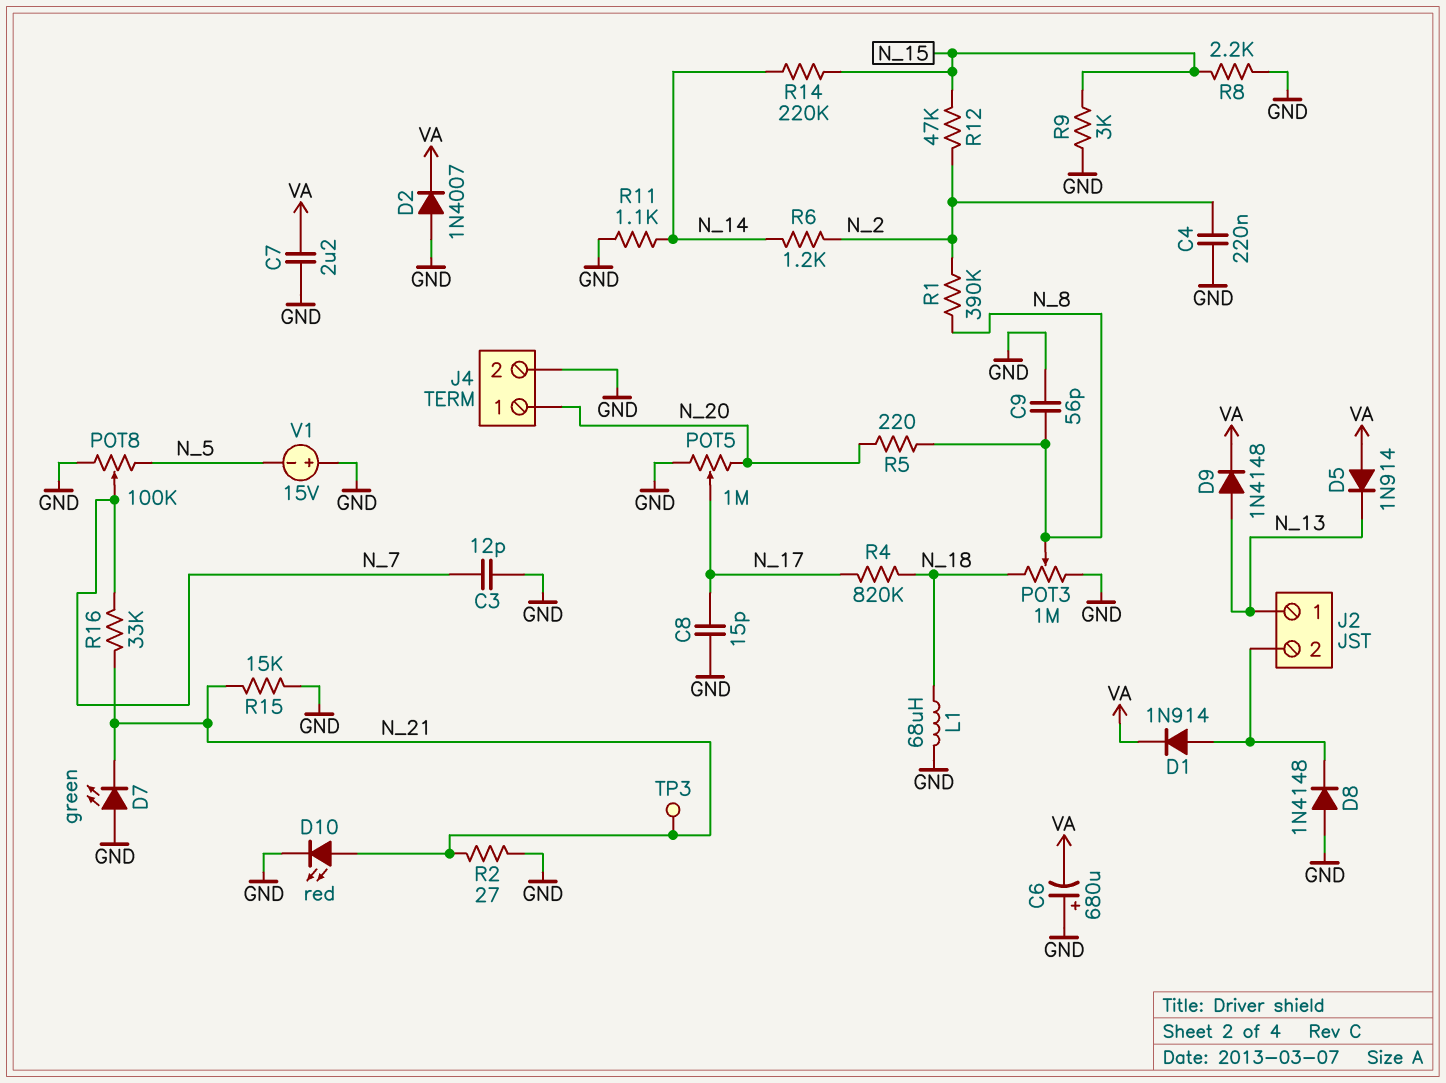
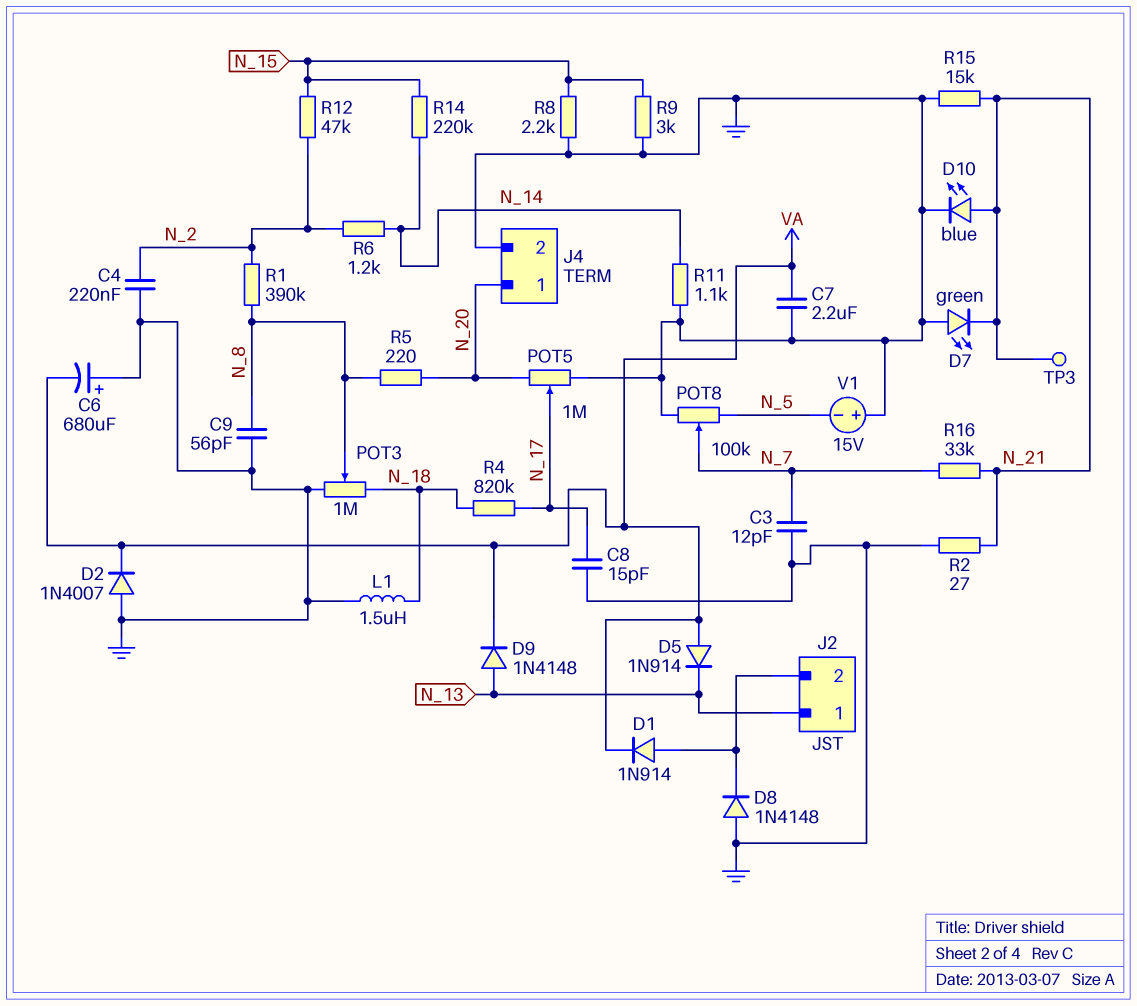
D10: LED red (A N_21, K GND) -> LED blue (A N_21, K GND)
L1: 68uH (GND, N_18) -> 1.5uH (GND, N_18)

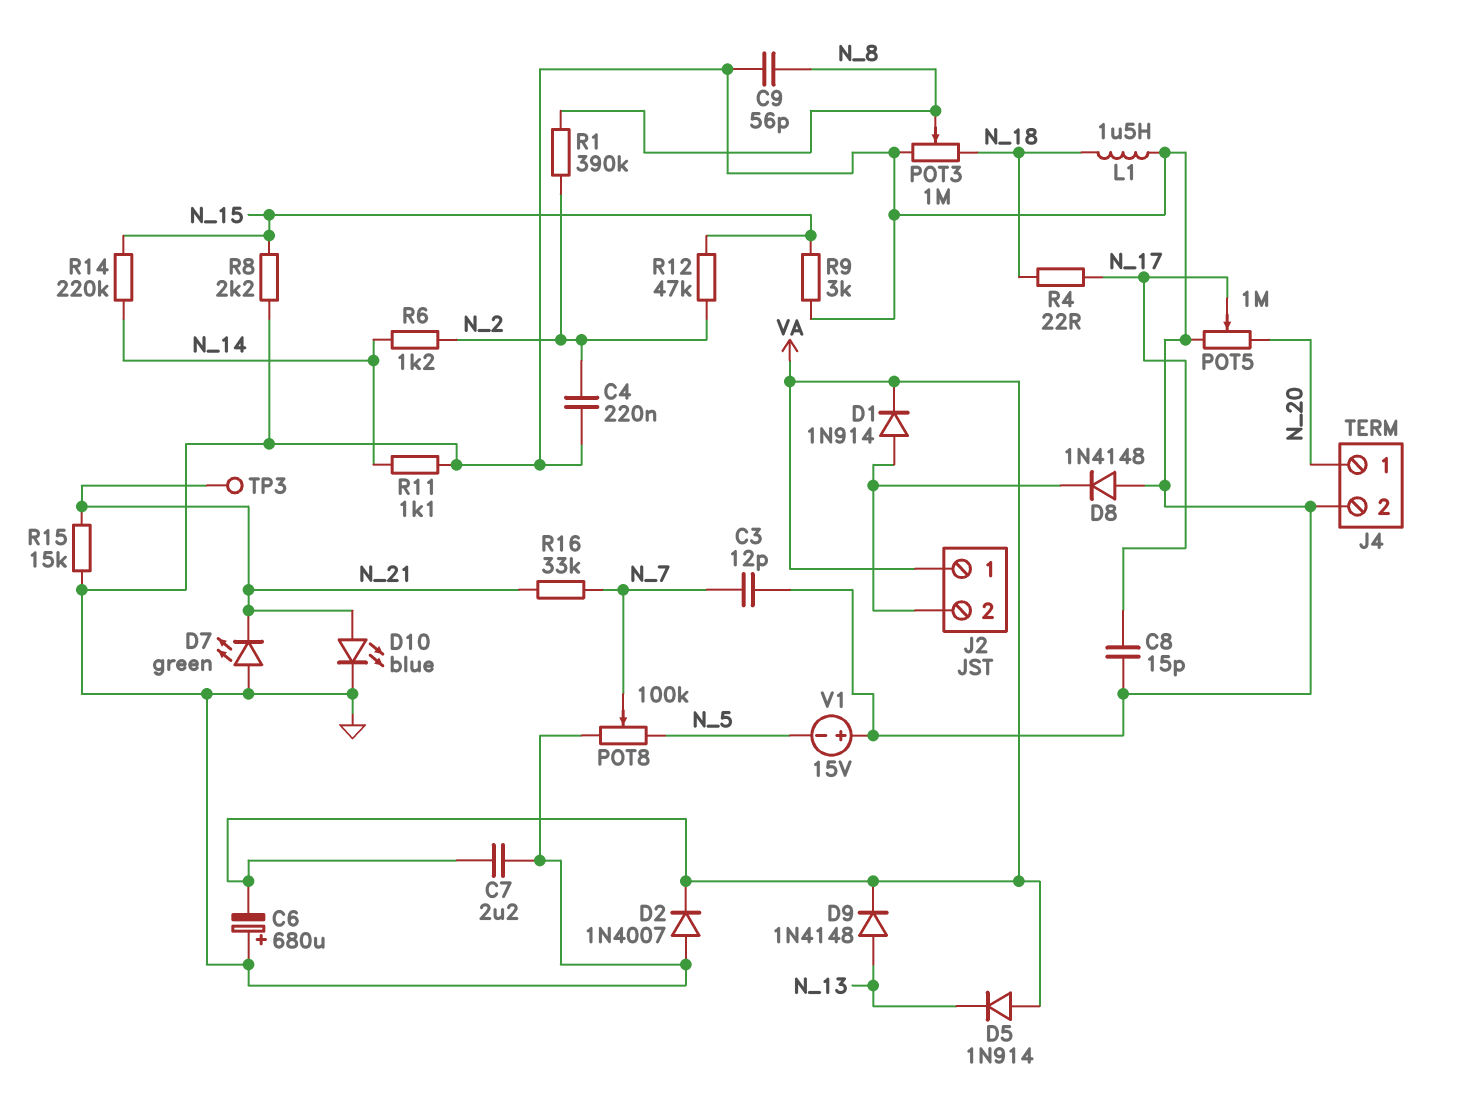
J2 pin 1: N_13 -> VA
R2: 27 (GND, N_21) -> none
R4: 820k (N_17, N_18) -> 22 (N_17, N_18)
R5: 220 (N_8, N_20) -> none

